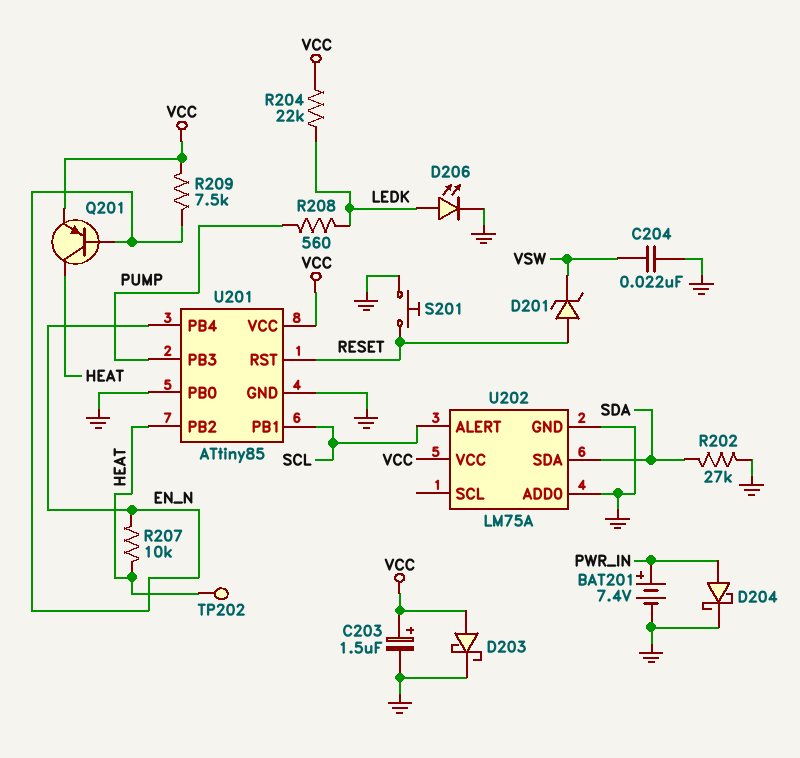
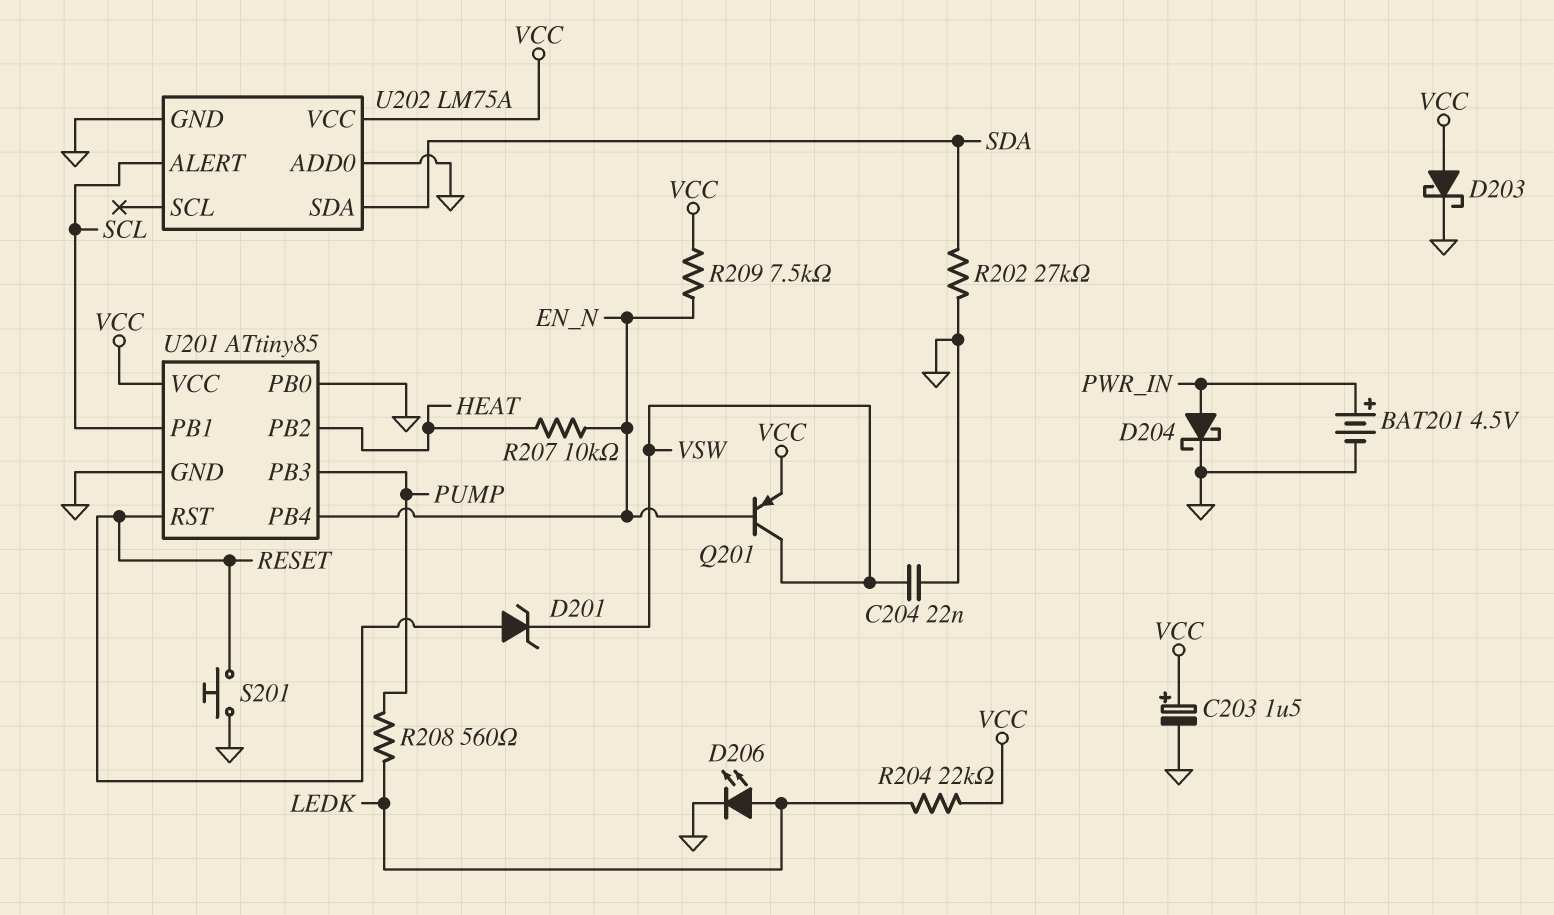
BAT201: 7.4V (plus PWR_IN, minus GND) -> 4.5V (plus PWR_IN, minus GND)
Q201: PNP (B EN_N, C HEAT, E VCC) -> PNP (B EN_N, C VSW, E VCC)
TP202: test point (HEAT) -> none

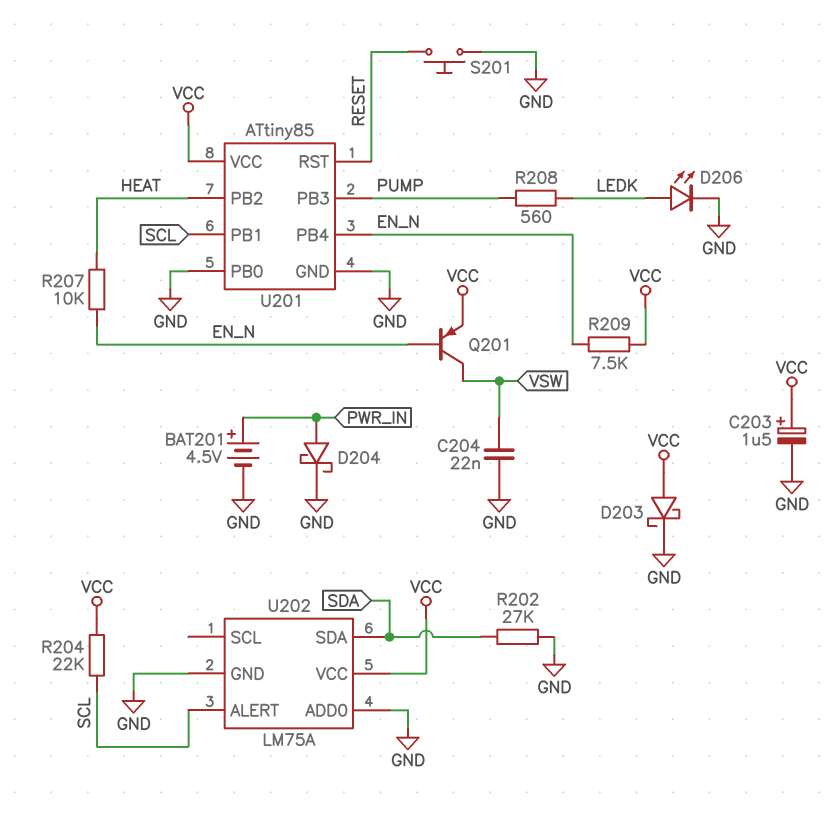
D201: zener (A RESET, K VSW) -> none
R204: 22k (LEDK, VCC) -> 22k (SCL, VCC)

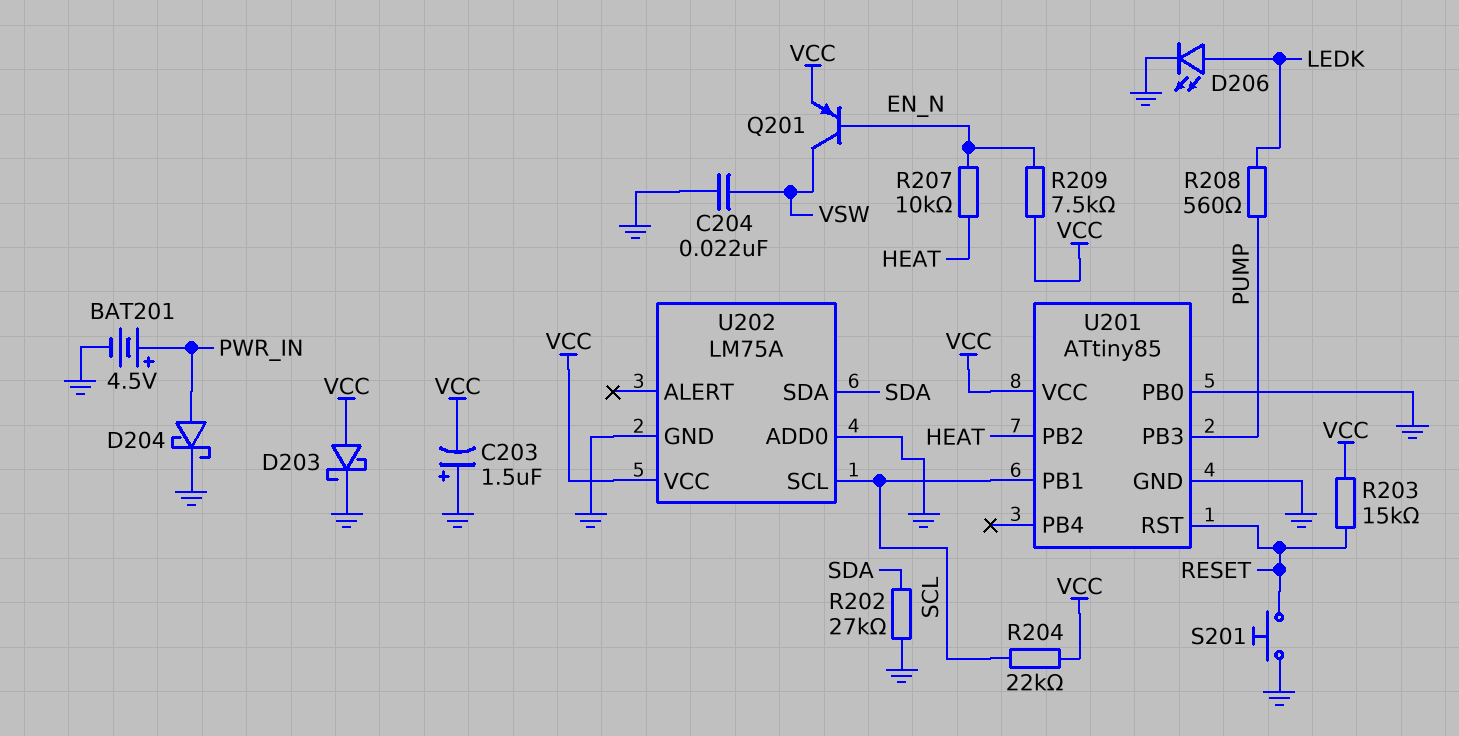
C203: 1.5uF (plus VCC, minus GND) -> 1.5uF (plus GND, minus VCC)
R203: none -> 15k (RESET, VCC)
U201 pin PB4: EN_N -> none
U202 pin ALERT: SCL -> none
U202 pin SCL: none -> SCL

